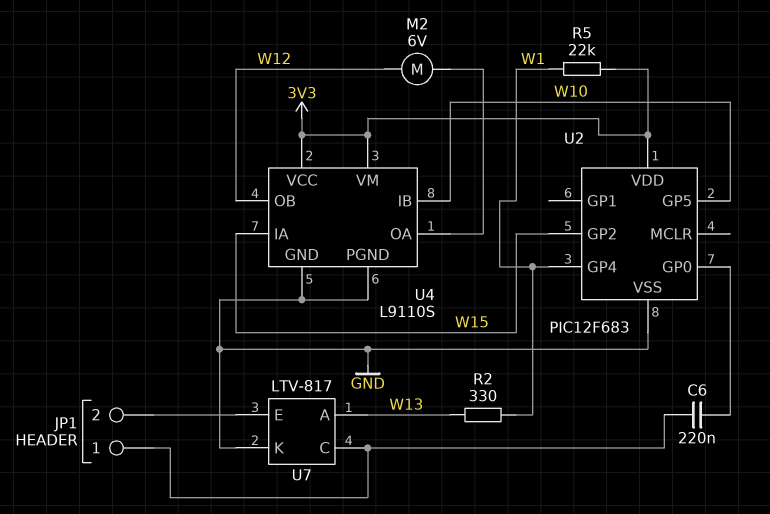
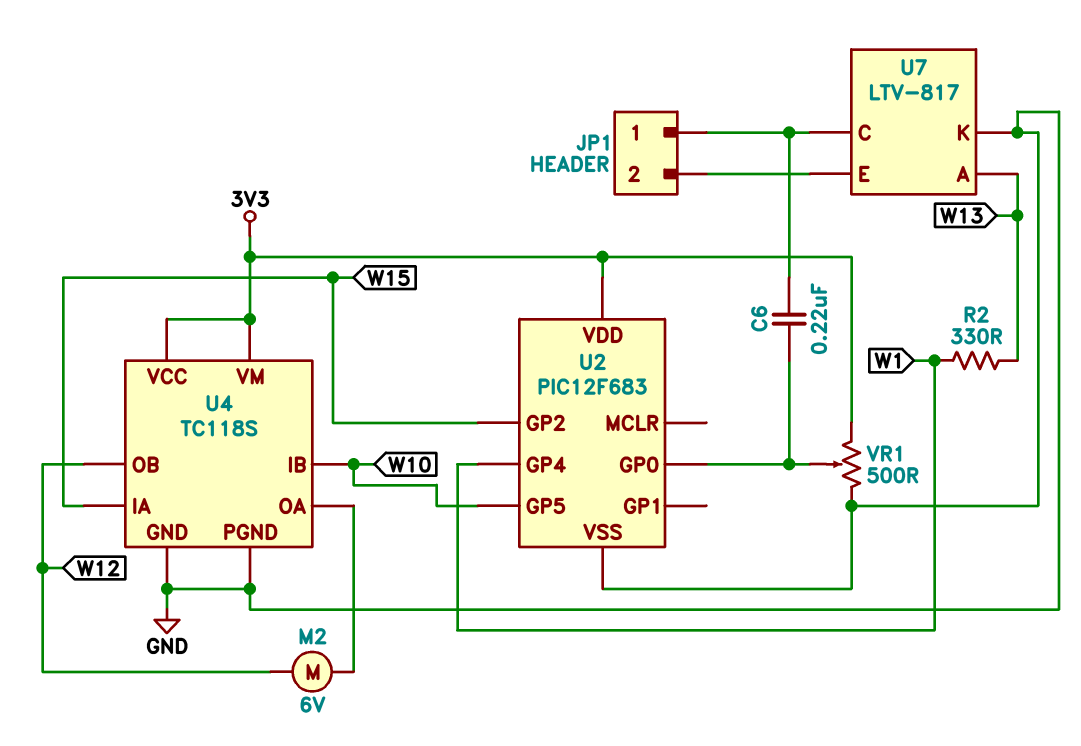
R5: 22k (3V3, W1) -> none
U4: L9110S -> TC118S
VR1: none -> 500 (3V3, GND, wiper U2/GP0)

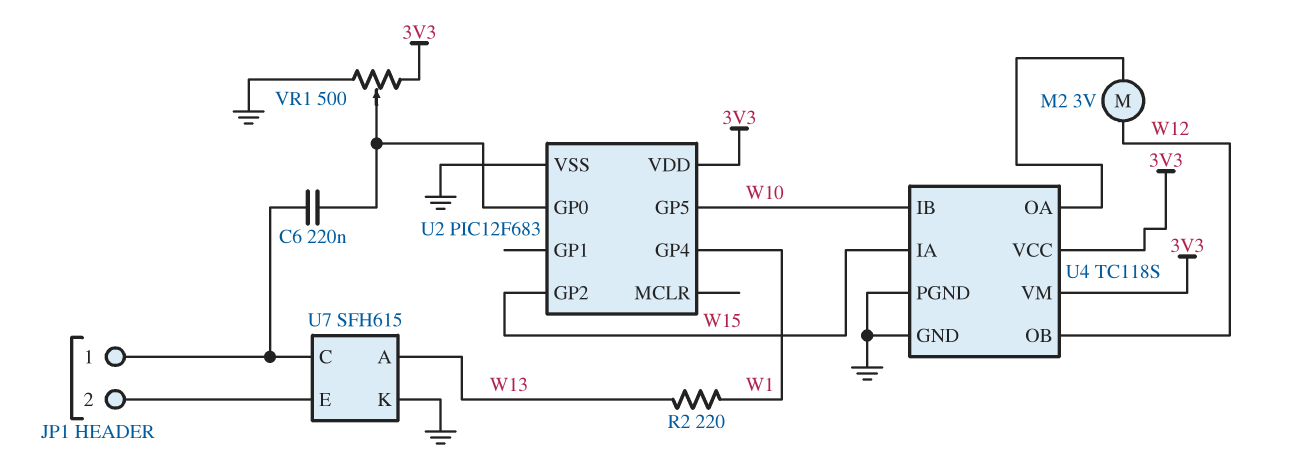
M2: motor 6V (U4/OA, W12) -> motor 3V (U4/OA, W12)
R2: 330 (W1, W13) -> 220 (W1, W13)
U7: LTV-817 -> SFH615

